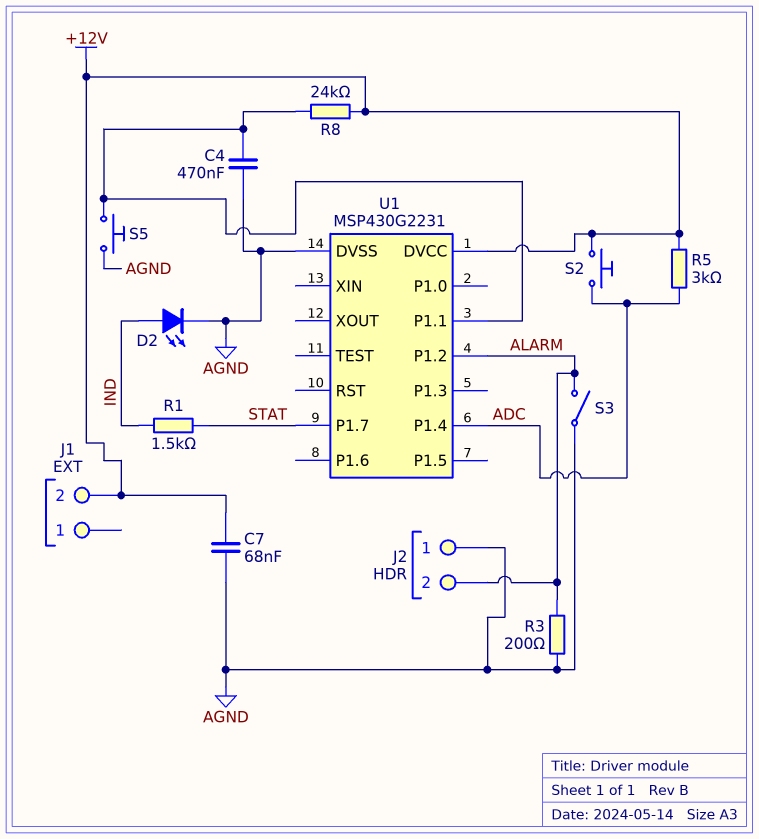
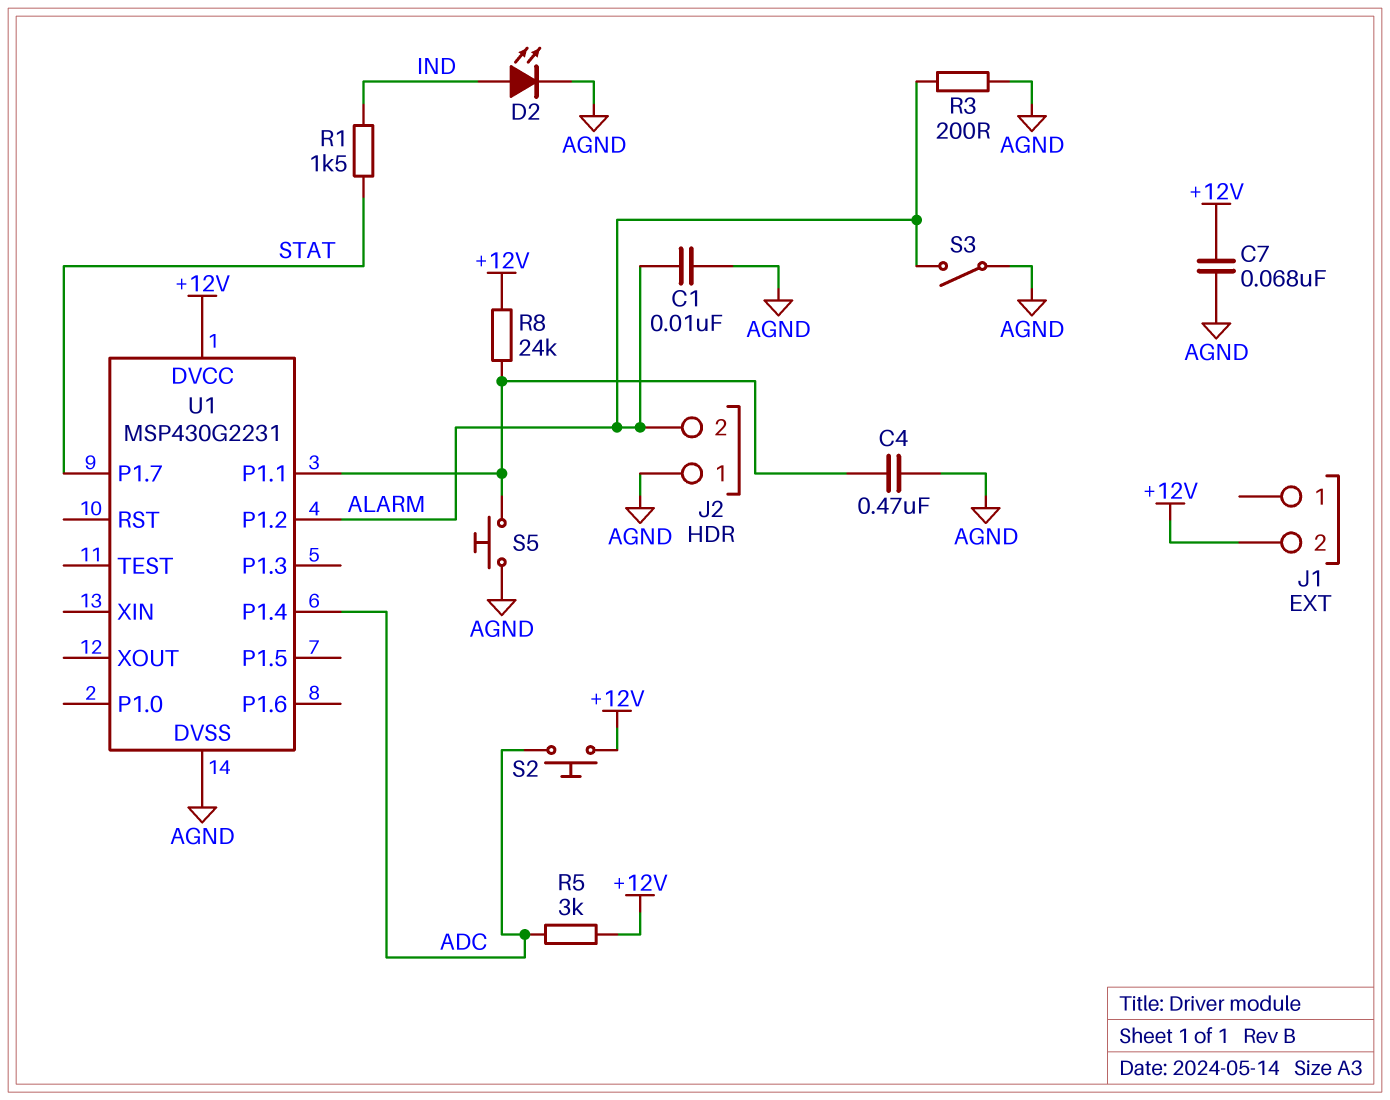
C1: none -> 10nF (AGND, ALARM)

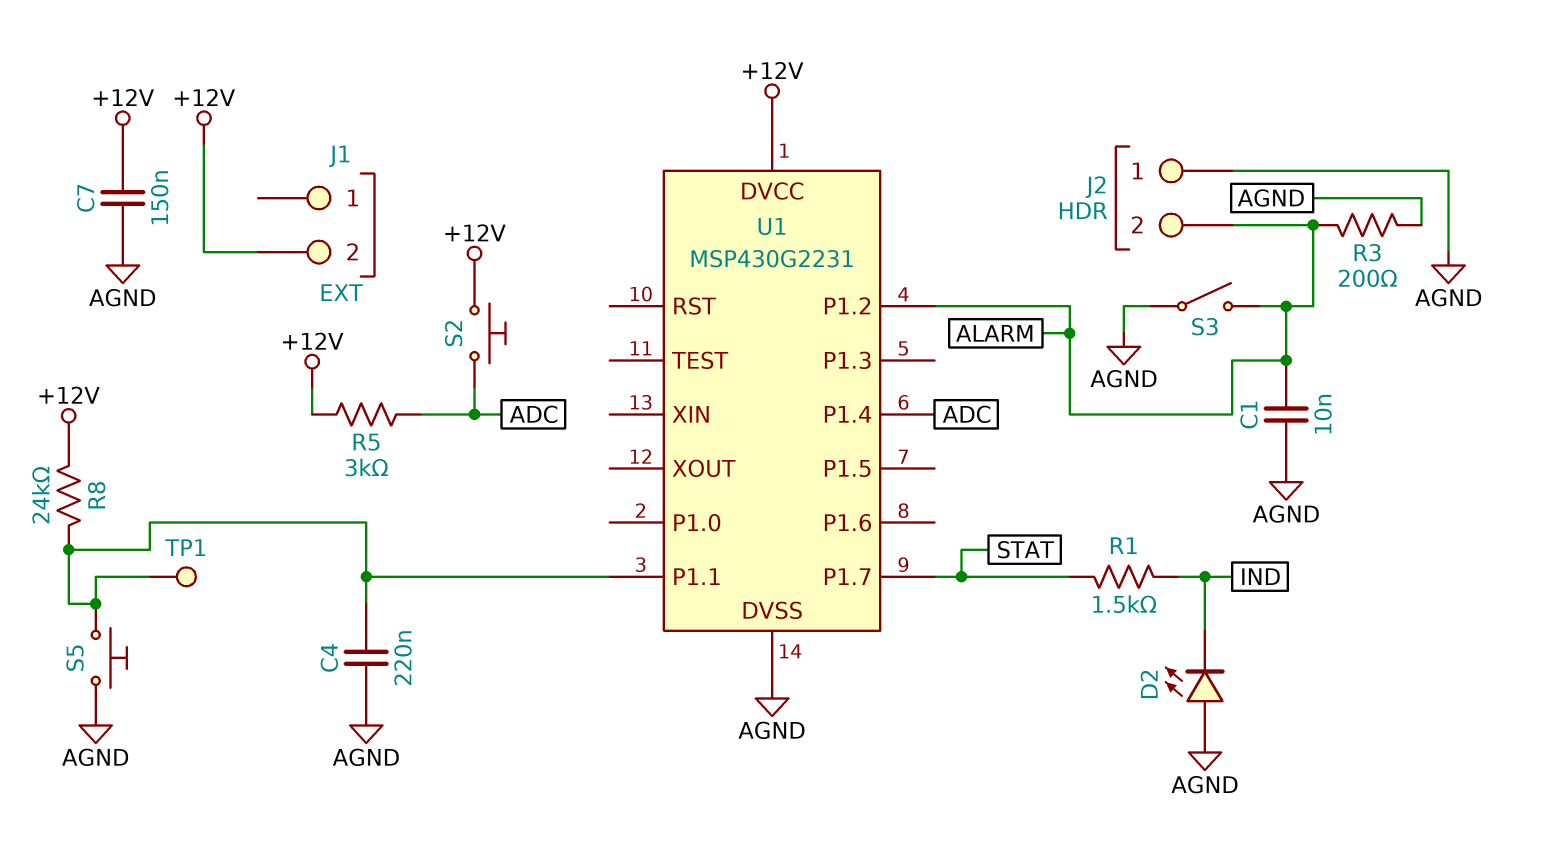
C4: 470nF (AGND, U1/P1.1) -> 220nF (AGND, U1/P1.1)
C7: 68nF (+12V, AGND) -> 150nF (+12V, AGND)
D2: LED (A IND, K AGND) -> LED (A AGND, K IND)
TP1: none -> test point (U1/P1.1)

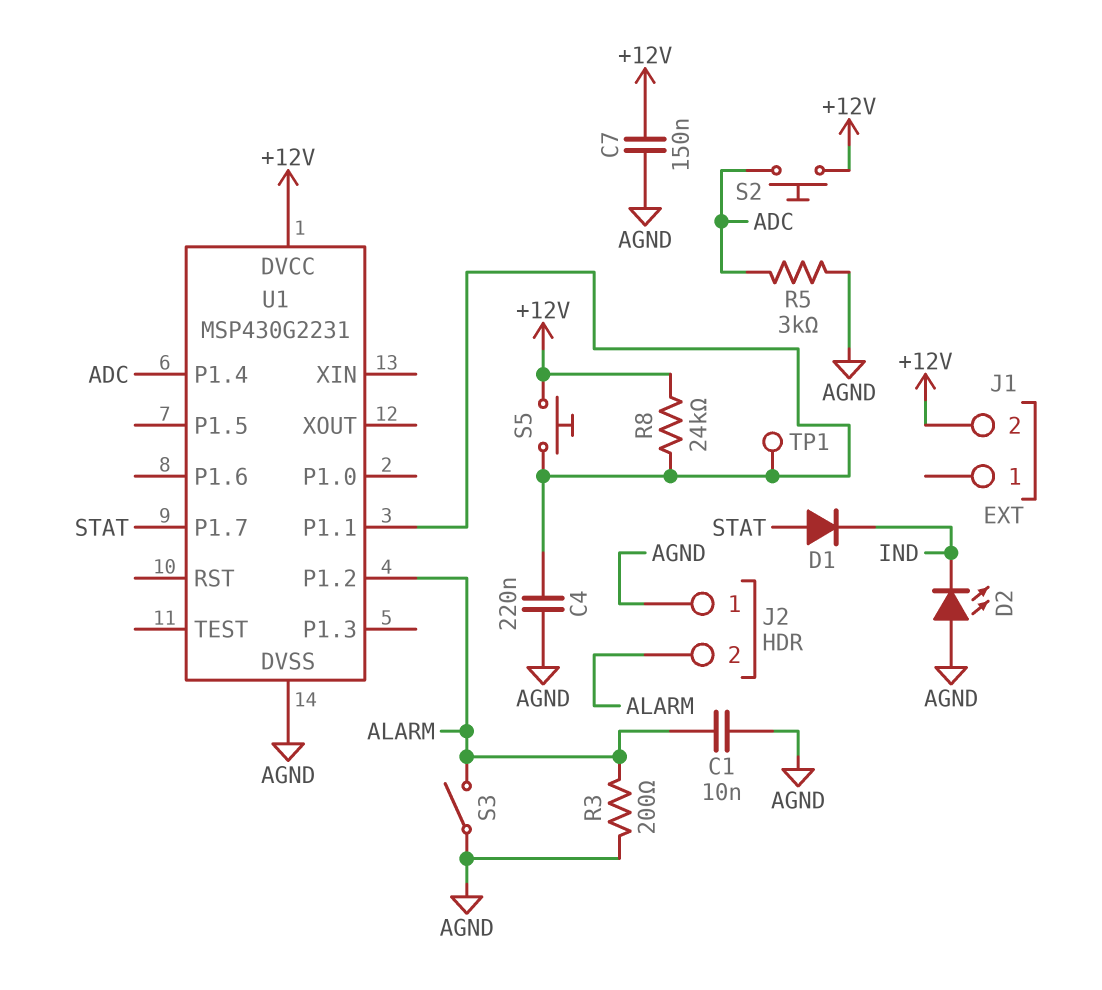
D1: none -> diode (A STAT, K IND)
R1: 1.5k (IND, STAT) -> none
R5: 3k (+12V, ADC) -> 3k (ADC, AGND)
S5: button (AGND, U1/P1.1) -> button (+12V, U1/P1.1)

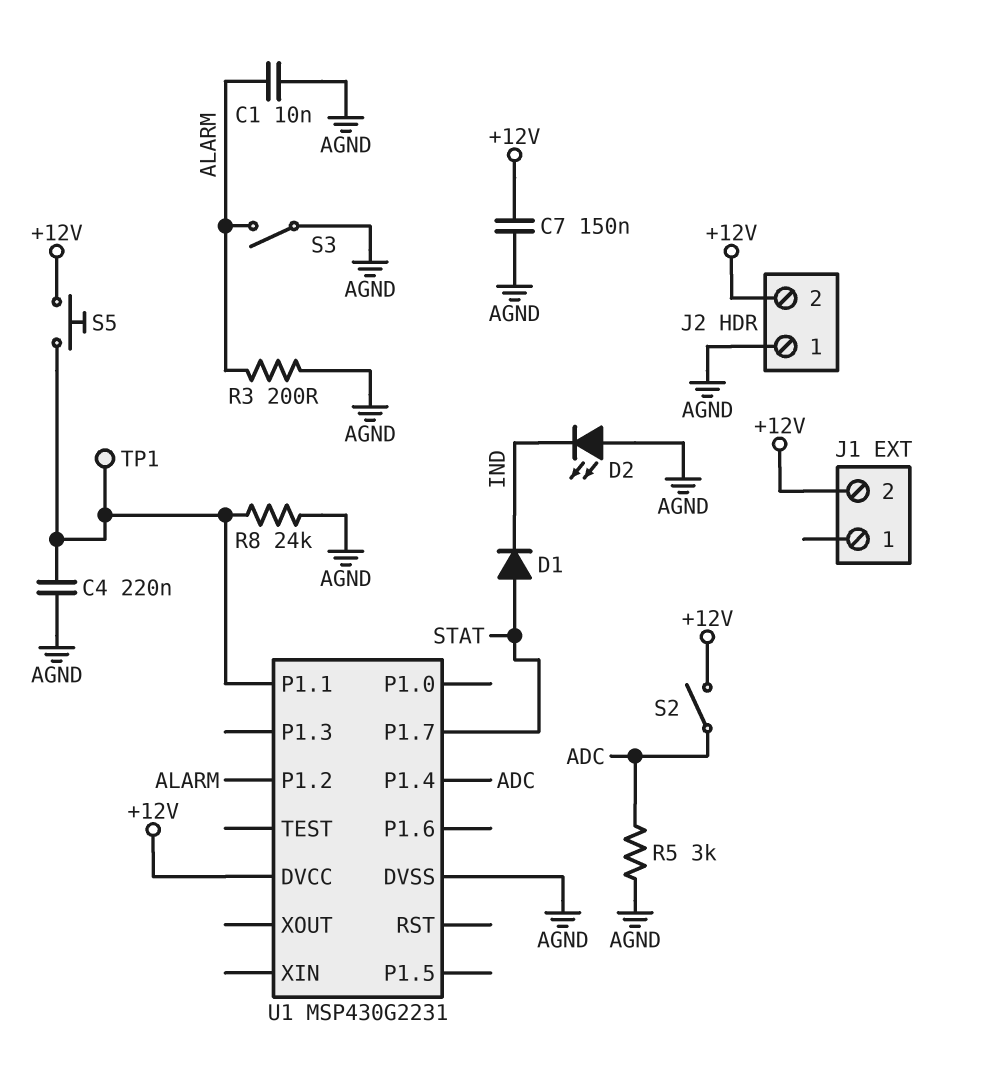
J2 pin 2: ALARM -> +12V
R8: 24k (+12V, U1/P1.1) -> 24k (AGND, U1/P1.1)
S2: button (+12V, ADC) -> switch (+12V, ADC)

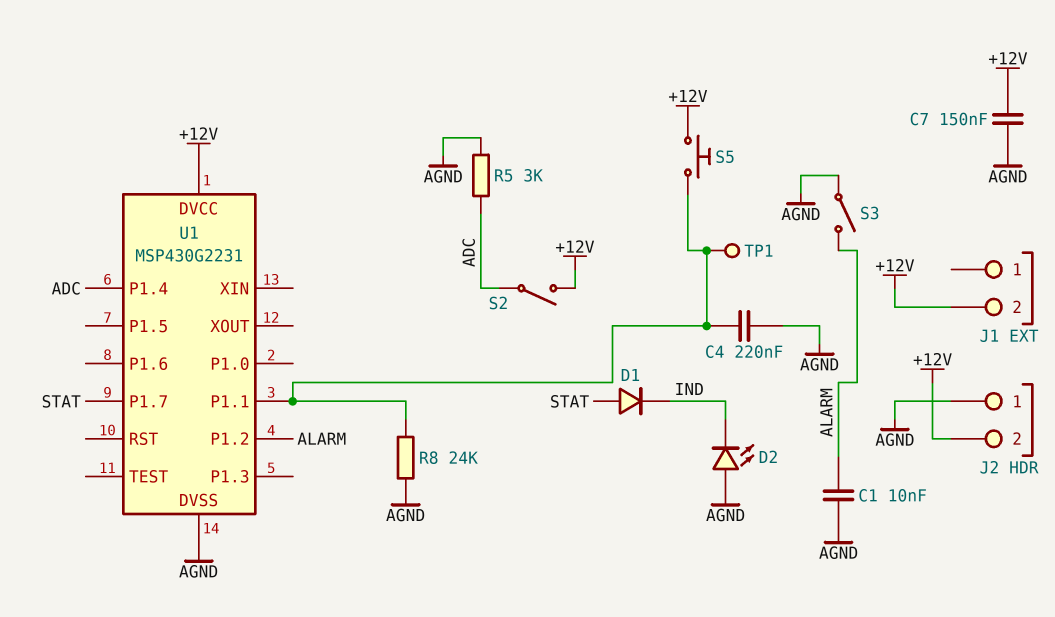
R3: 200 (AGND, ALARM) -> none

